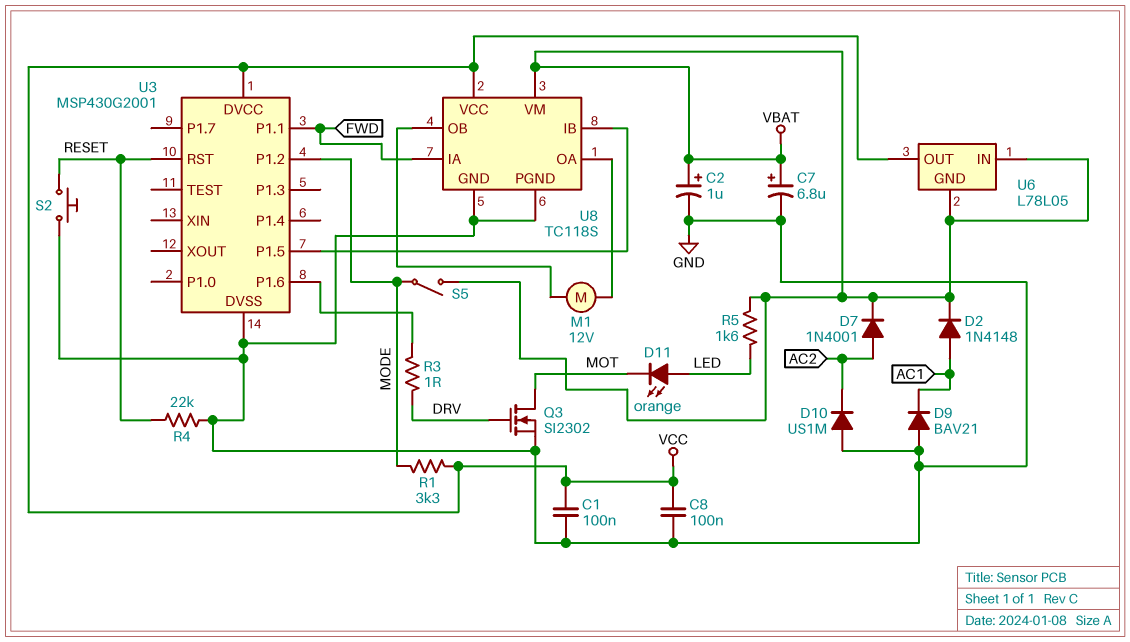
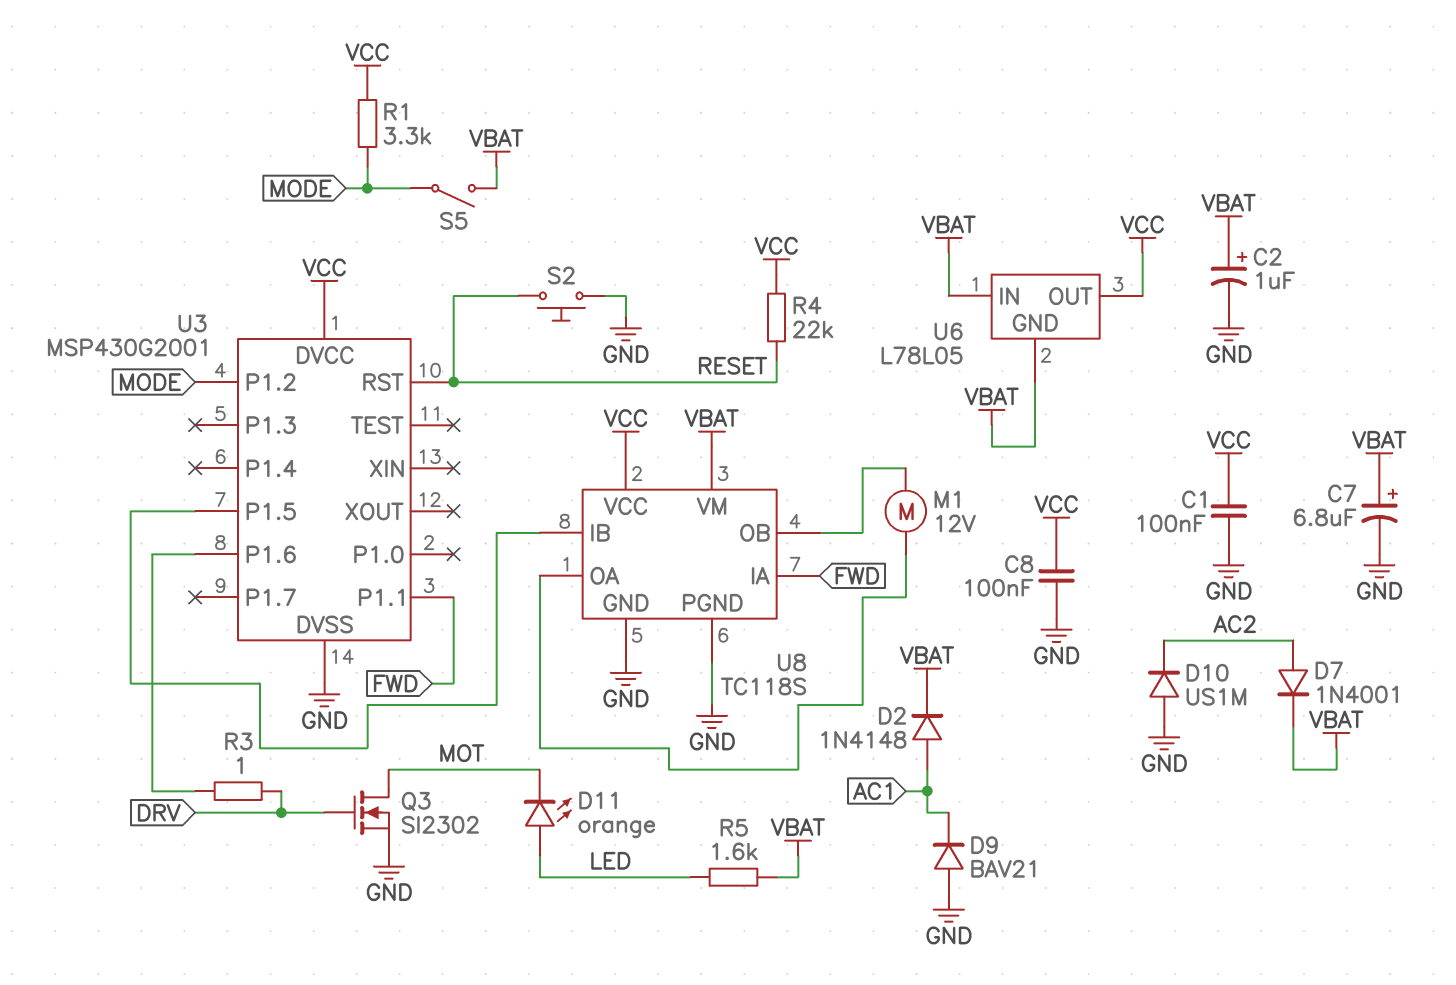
R4: 22k (GND, RESET) -> 22k (RESET, VCC)

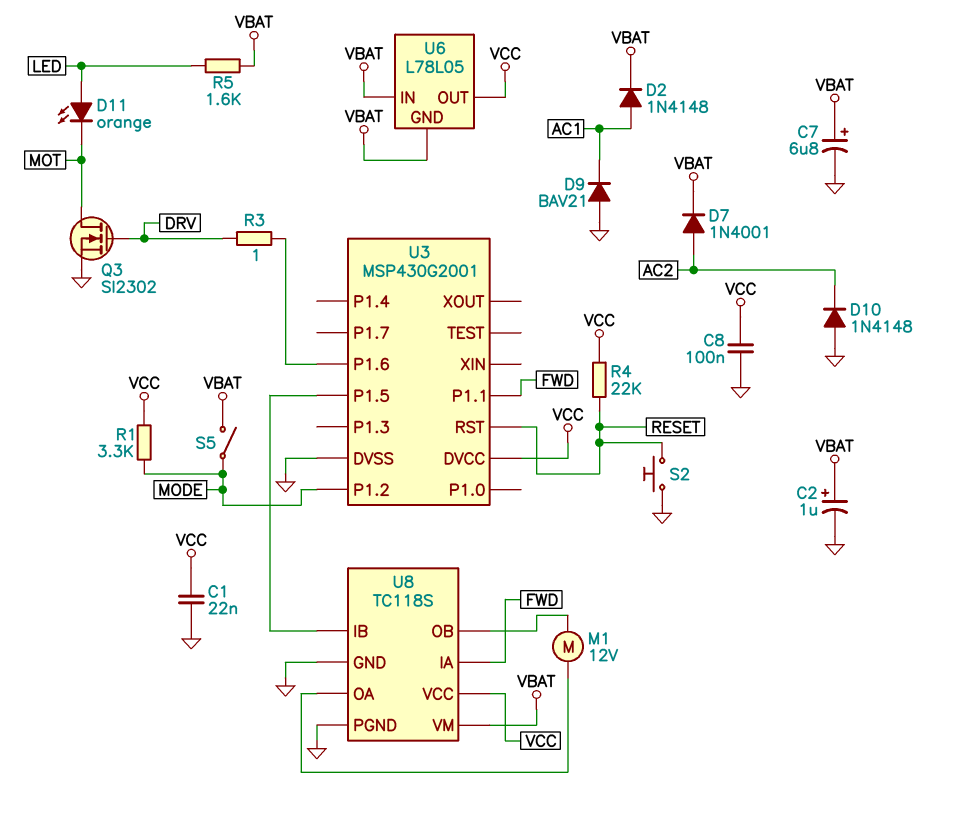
C1: 100nF (GND, VCC) -> 22nF (GND, VCC)
D10: diode US1M (A GND, K AC2) -> diode 1N4148 (A GND, K AC2)

